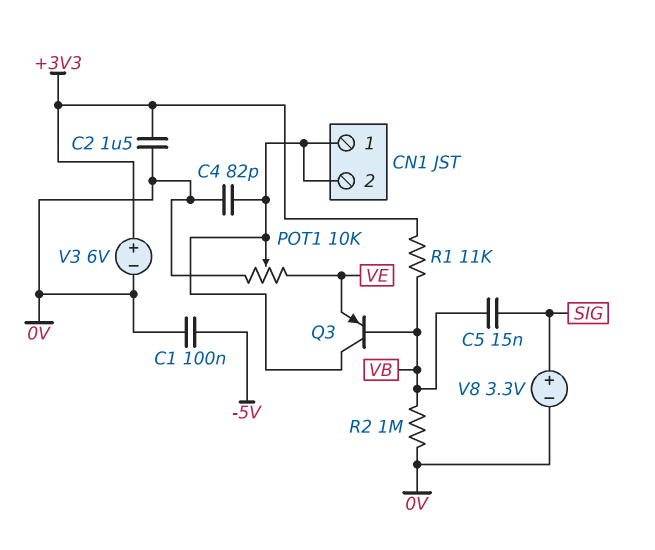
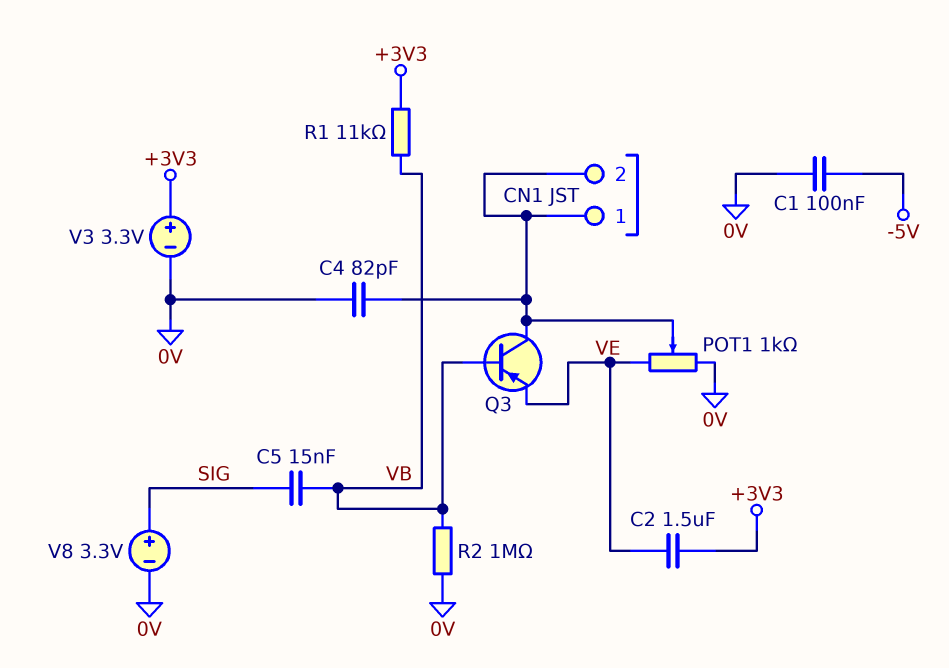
C2: 1.5uF (+3V3, 0V) -> 1.5uF (+3V3, VE)
POT1: 10k (0V, VE, wiper CN1/1) -> 1k (0V, VE, wiper CN1/1)
V3: 6V (plus +3V3, minus 0V) -> 3.3V (plus +3V3, minus 0V)

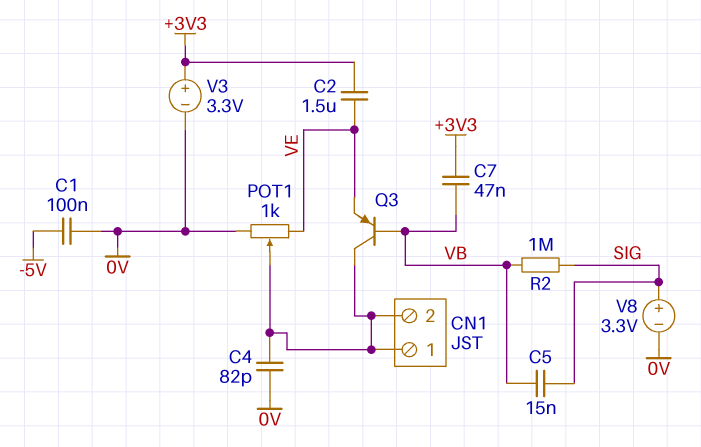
C7: none -> 47nF (+3V3, VB)
R1: 11k (+3V3, VB) -> none
R2: 1M (0V, VB) -> 1M (SIG, VB)

